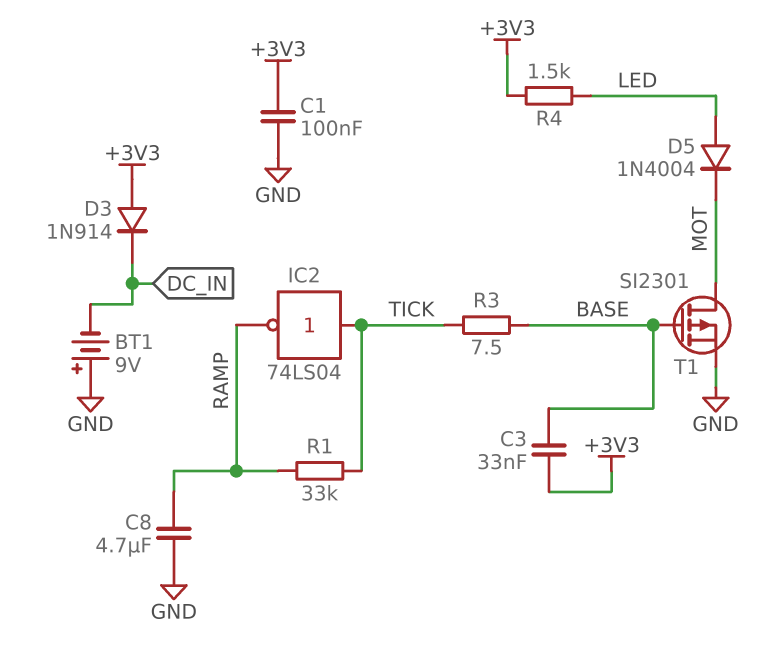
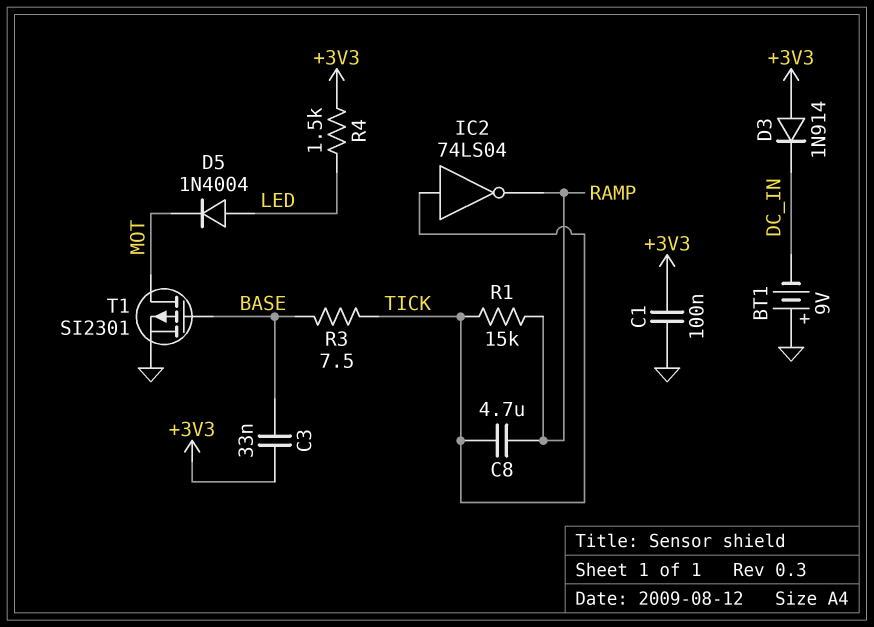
C8: 4.7uF (GND, RAMP) -> 4.7uF (RAMP, TICK)
R1: 33k (RAMP, TICK) -> 15k (RAMP, TICK)

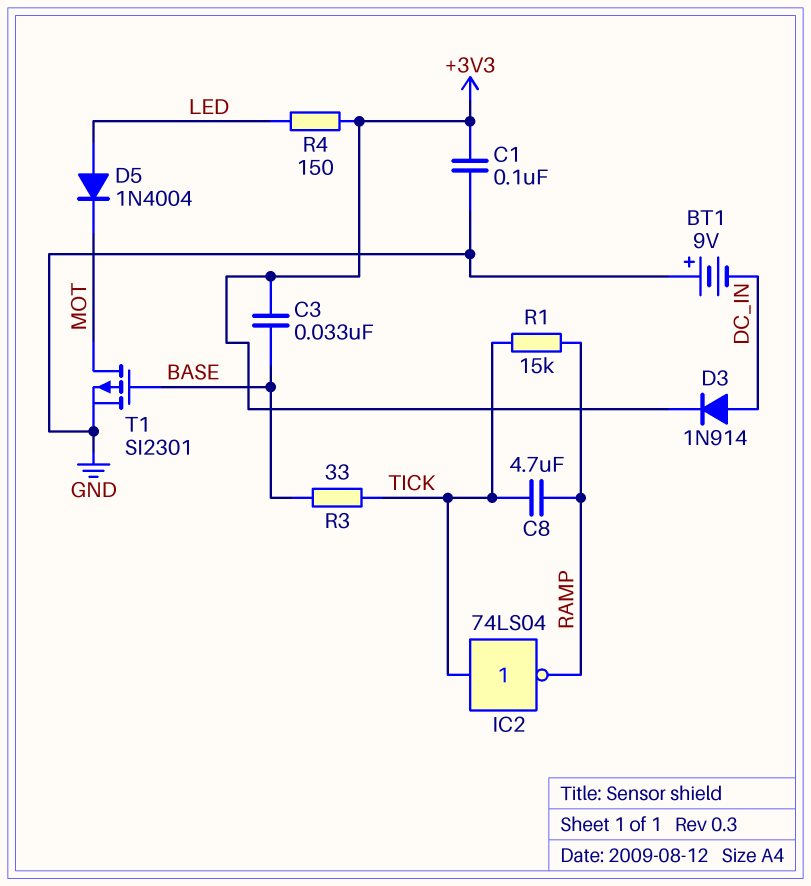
D3: diode 1N914 (A +3V3, K DC_IN) -> diode 1N914 (A DC_IN, K +3V3)
R3: 7.5 (BASE, TICK) -> 33 (BASE, TICK)
R4: 1.5k (+3V3, LED) -> 150 (+3V3, LED)

